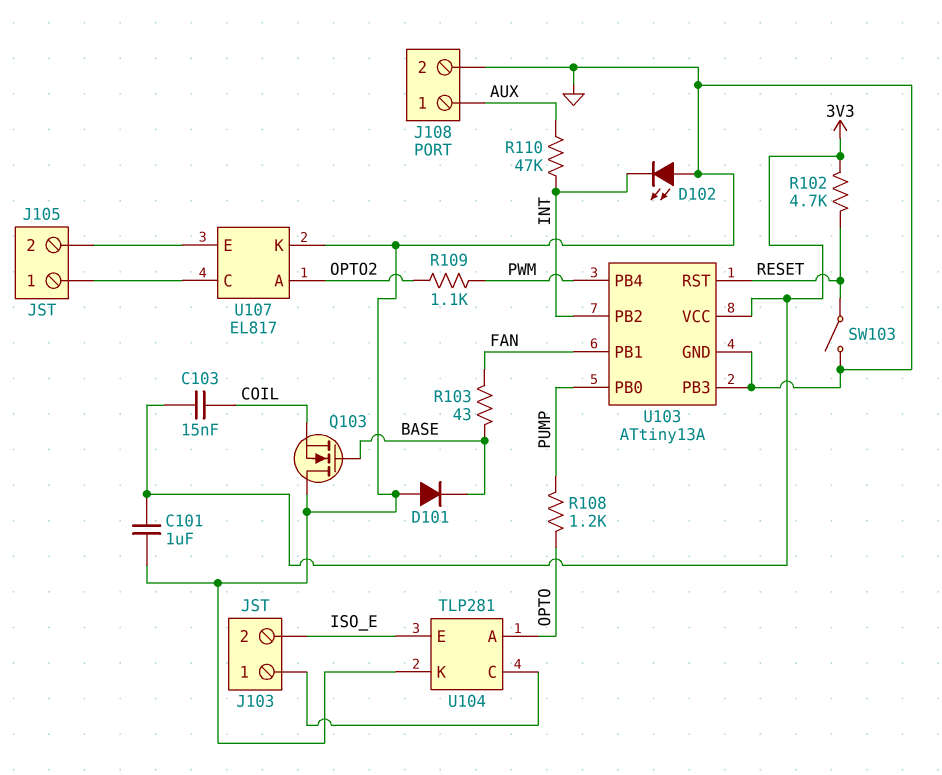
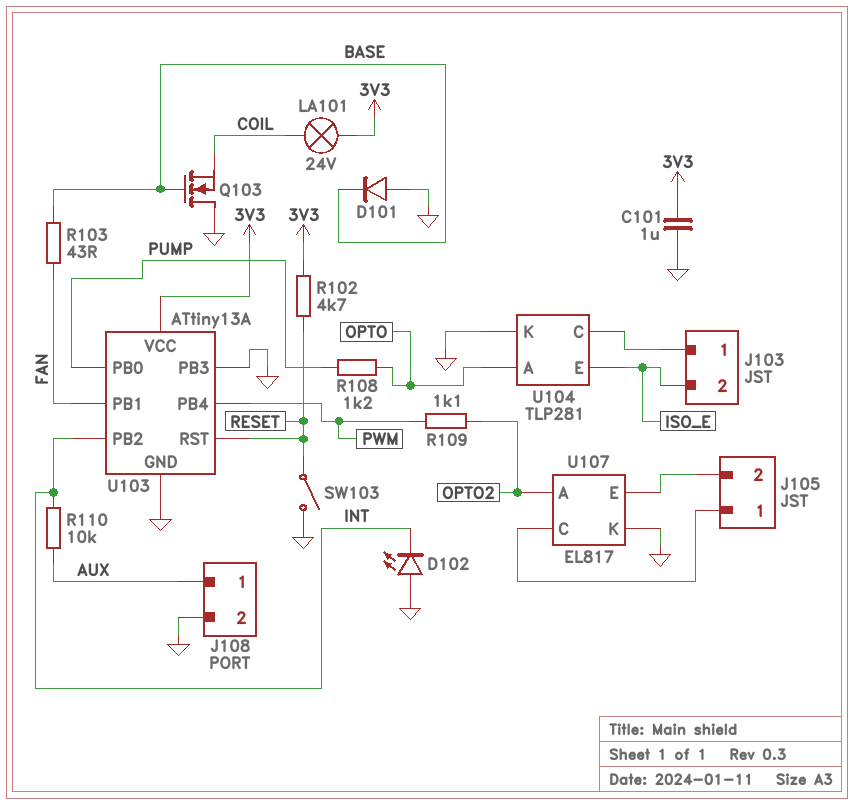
C103: 15nF (3V3, COIL) -> none
LA101: none -> lamp 24V (3V3, COIL)
R110: 47k (AUX, INT) -> 10k (AUX, INT)

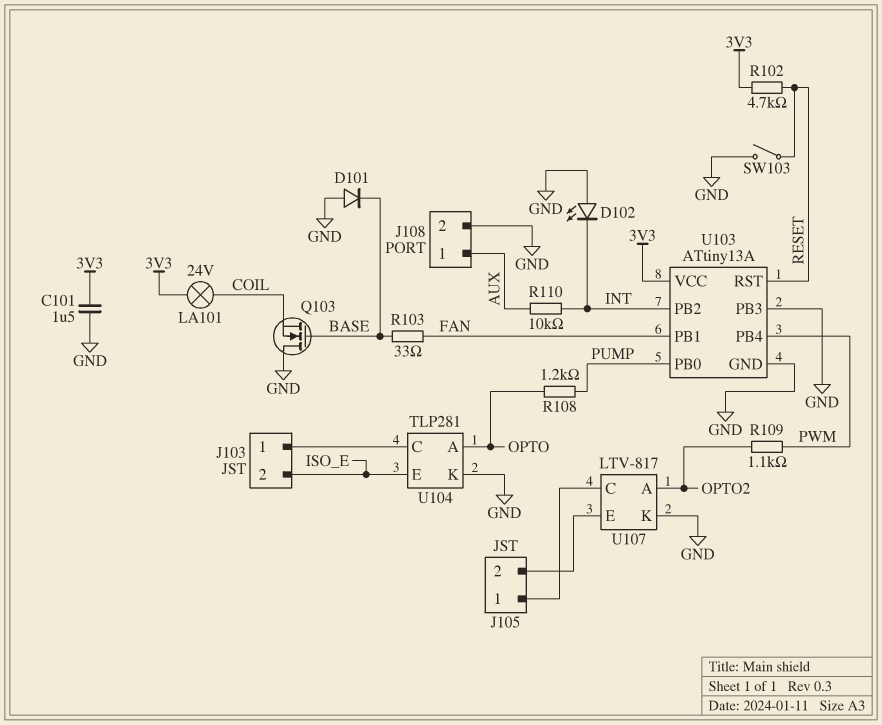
C101: 1uF (3V3, GND) -> 1.5uF (3V3, GND)
R103: 43 (BASE, FAN) -> 33 (BASE, FAN)
U107: EL817 -> LTV-817

